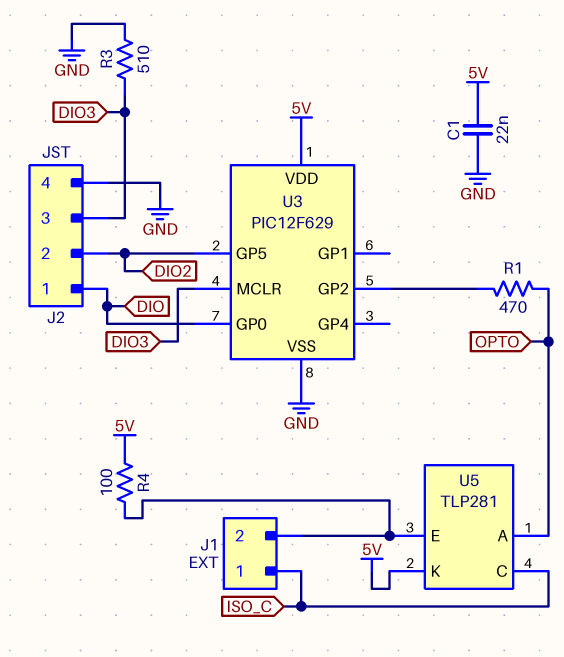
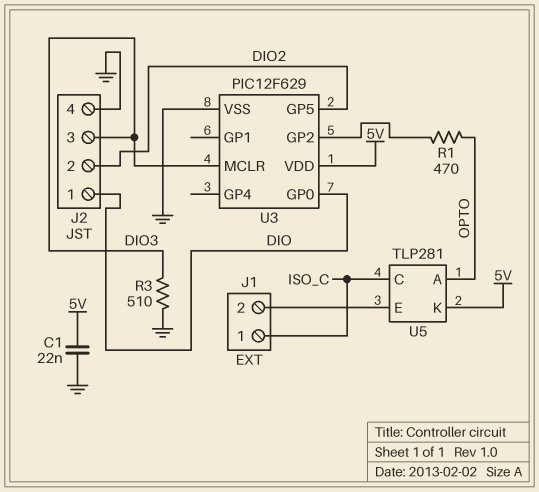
R4: 100 (5V, J1/2) -> none

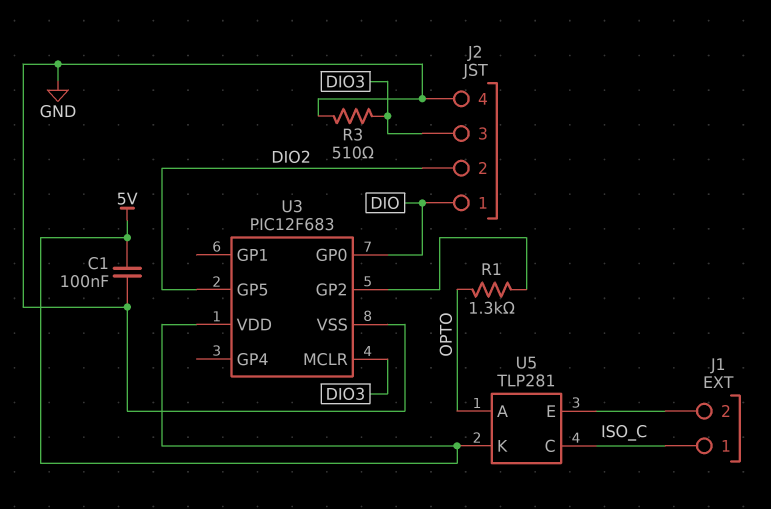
C1: 22nF (5V, GND) -> 100nF (5V, GND)
R1: 470 (OPTO, U3/GP2) -> 1.3k (OPTO, U3/GP2)
U3: PIC12F629 -> PIC12F683

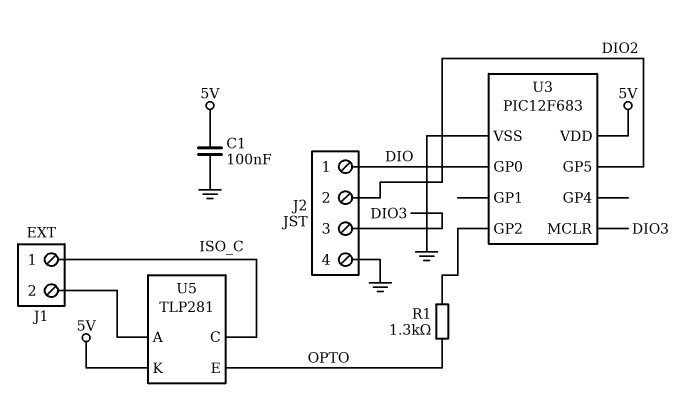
R3: 510 (DIO3, GND) -> none
U5 pin A: OPTO -> J1/2
U5 pin E: J1/2 -> OPTO

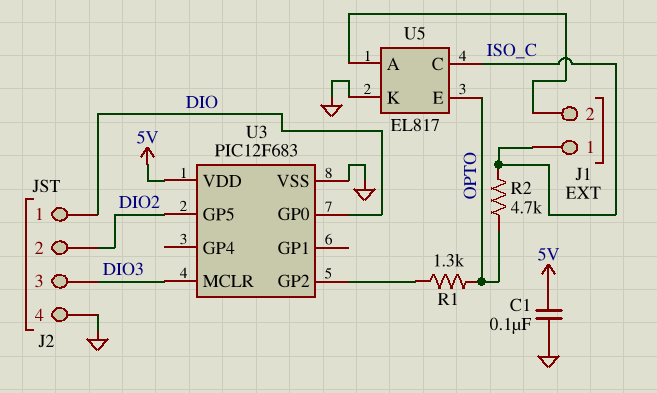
R2: none -> 4.7k (ISO_C, OPTO)
U5: TLP281 -> EL817
U5 pin K: 5V -> GND

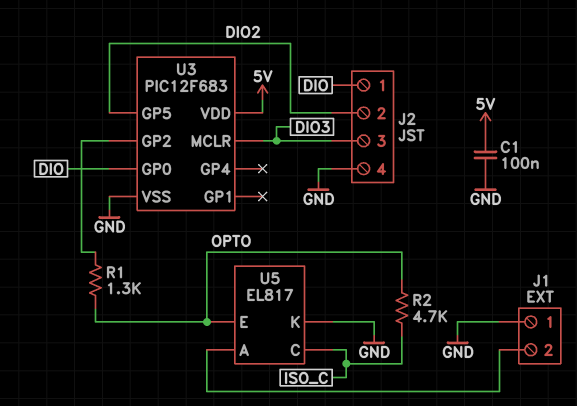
J1 pin 1: ISO_C -> GND

